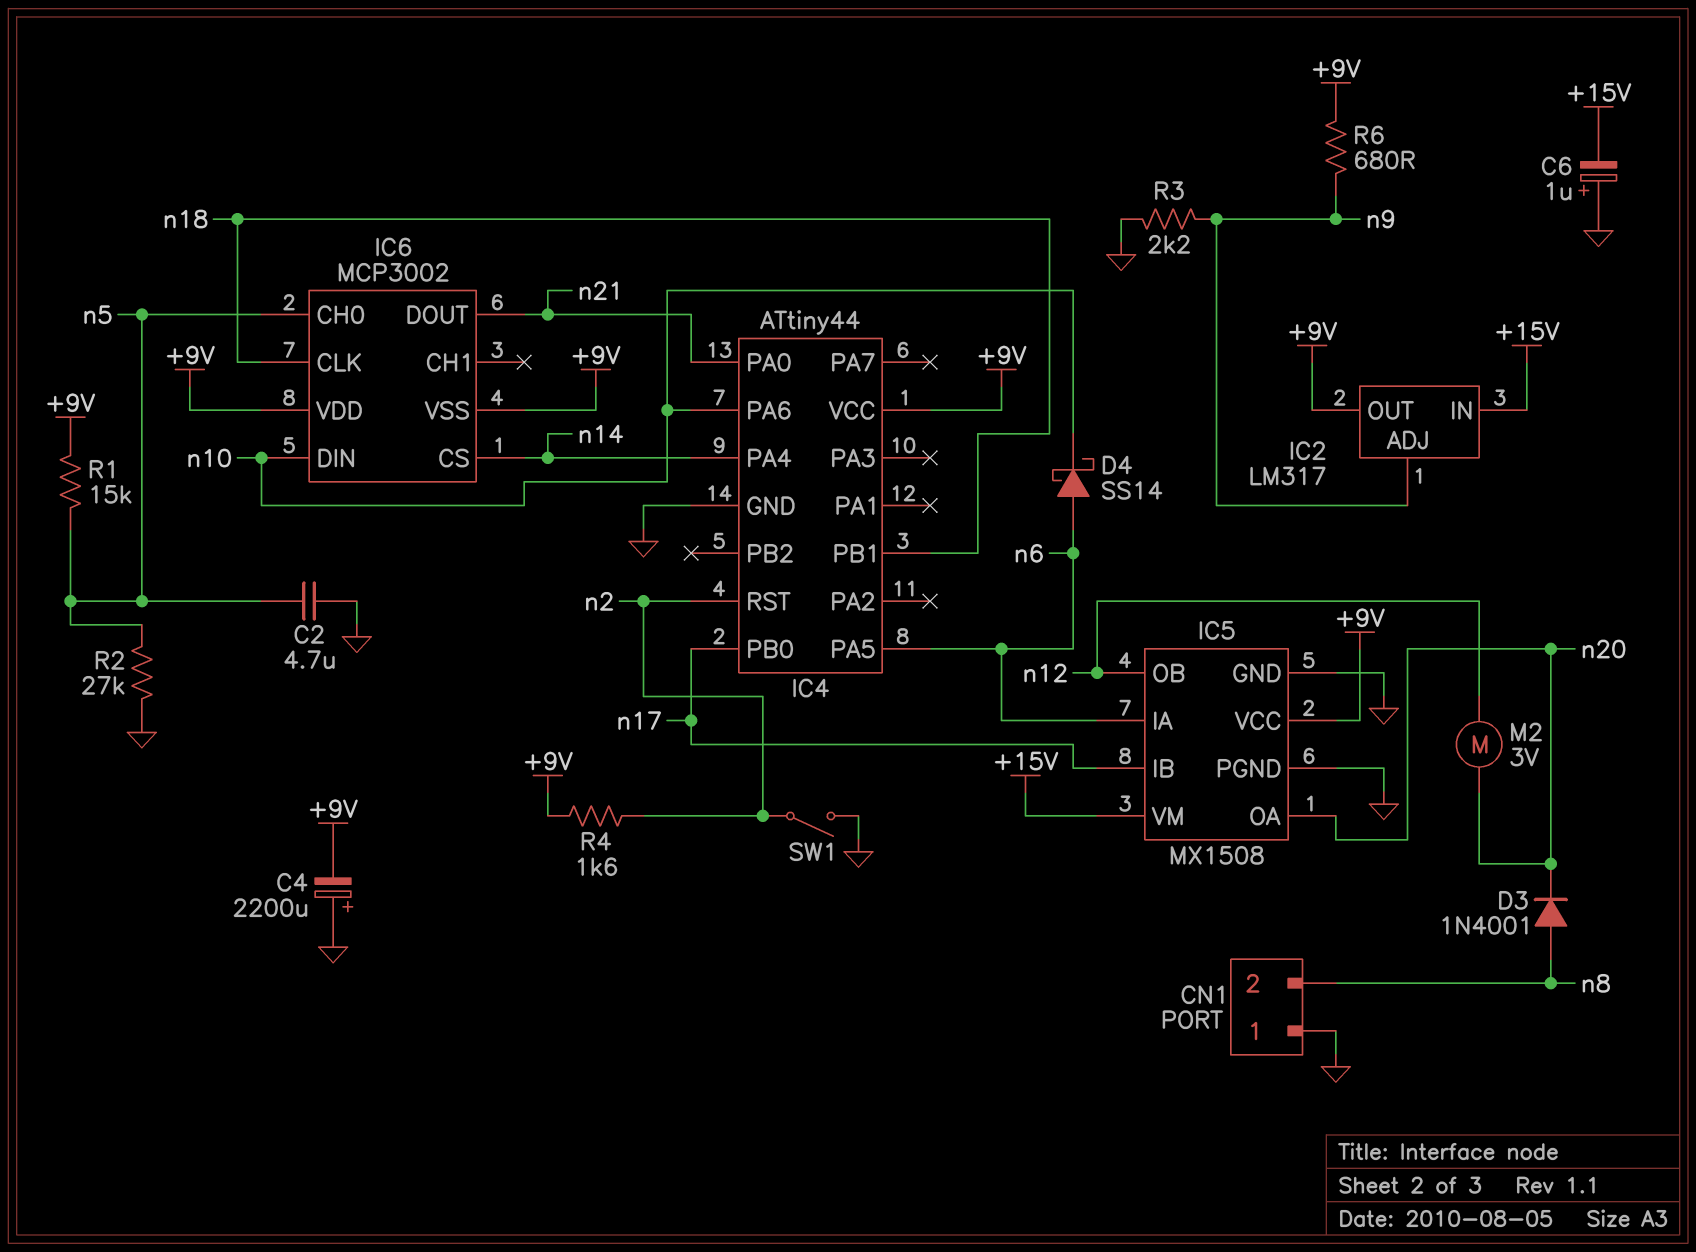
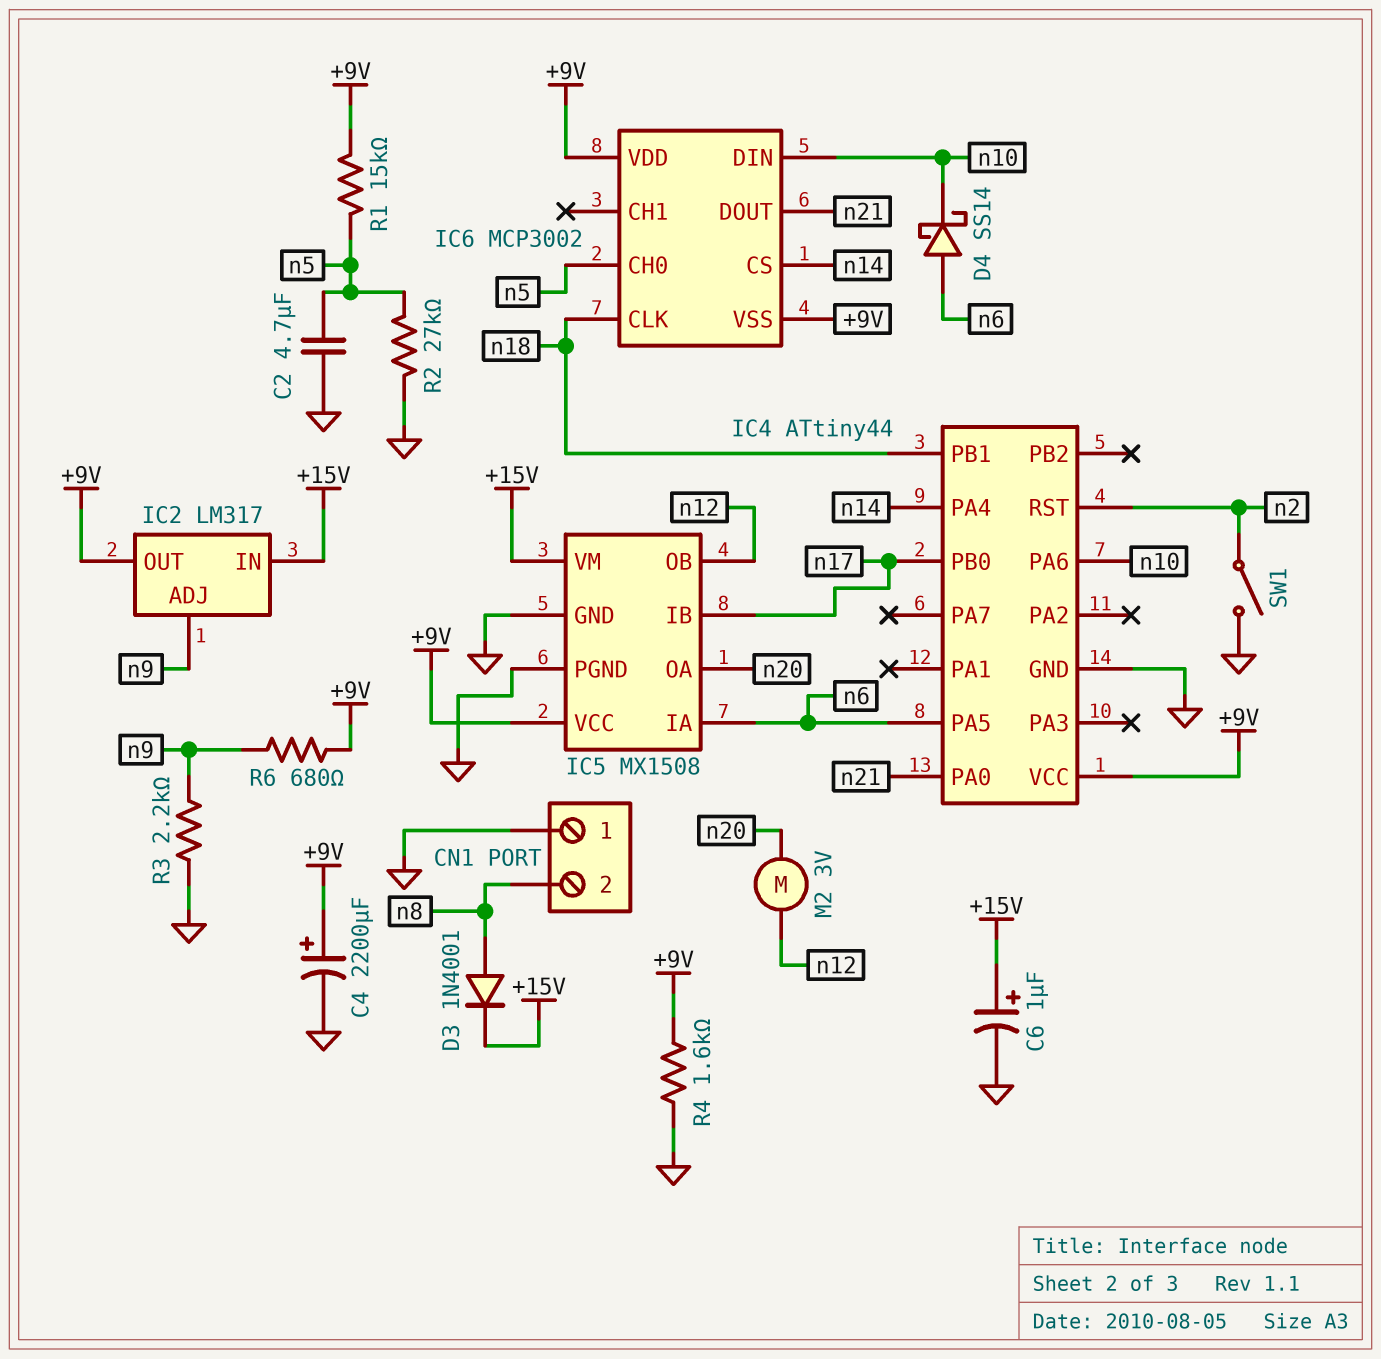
C4: 2200uF (plus GND, minus +9V) -> 2200uF (plus +9V, minus GND)
C6: 1uF (plus GND, minus +15V) -> 1uF (plus +15V, minus GND)
D3: diode 1N4001 (A n8, K n20) -> diode 1N4001 (A n8, K +15V)
R4: 1.6k (+9V, n2) -> 1.6k (+9V, GND)

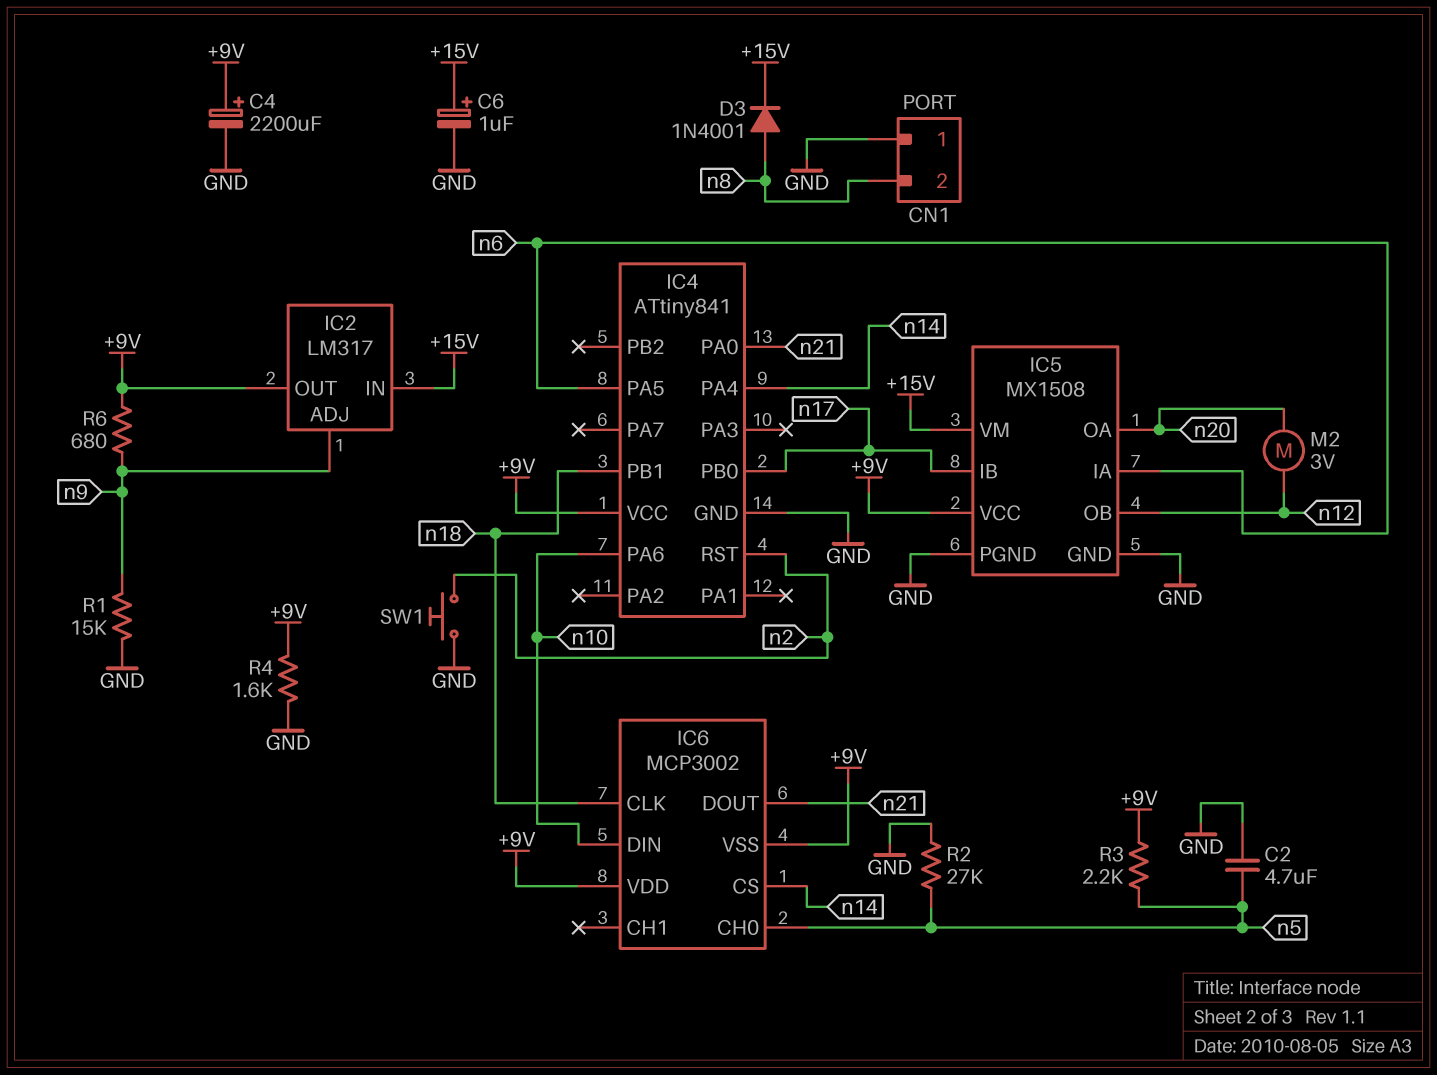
D4: schottky SS14 (A n6, K n10) -> none
IC4: ATtiny44 -> ATtiny841
R1: 15k (+9V, n5) -> 15k (GND, n9)
R3: 2.2k (GND, n9) -> 2.2k (+9V, n5)
SW1: switch (GND, n2) -> button (GND, n2)

